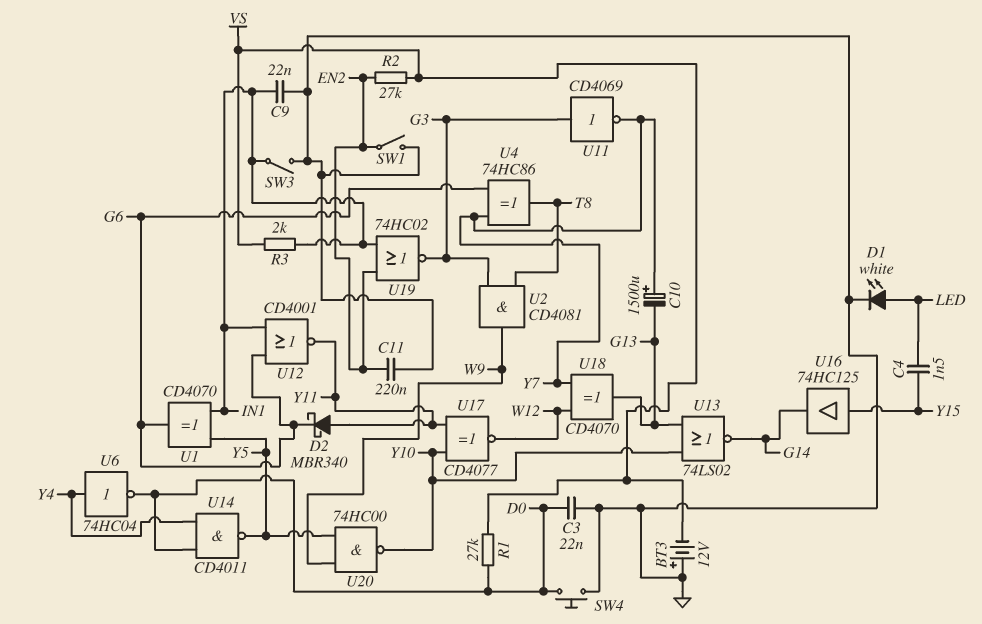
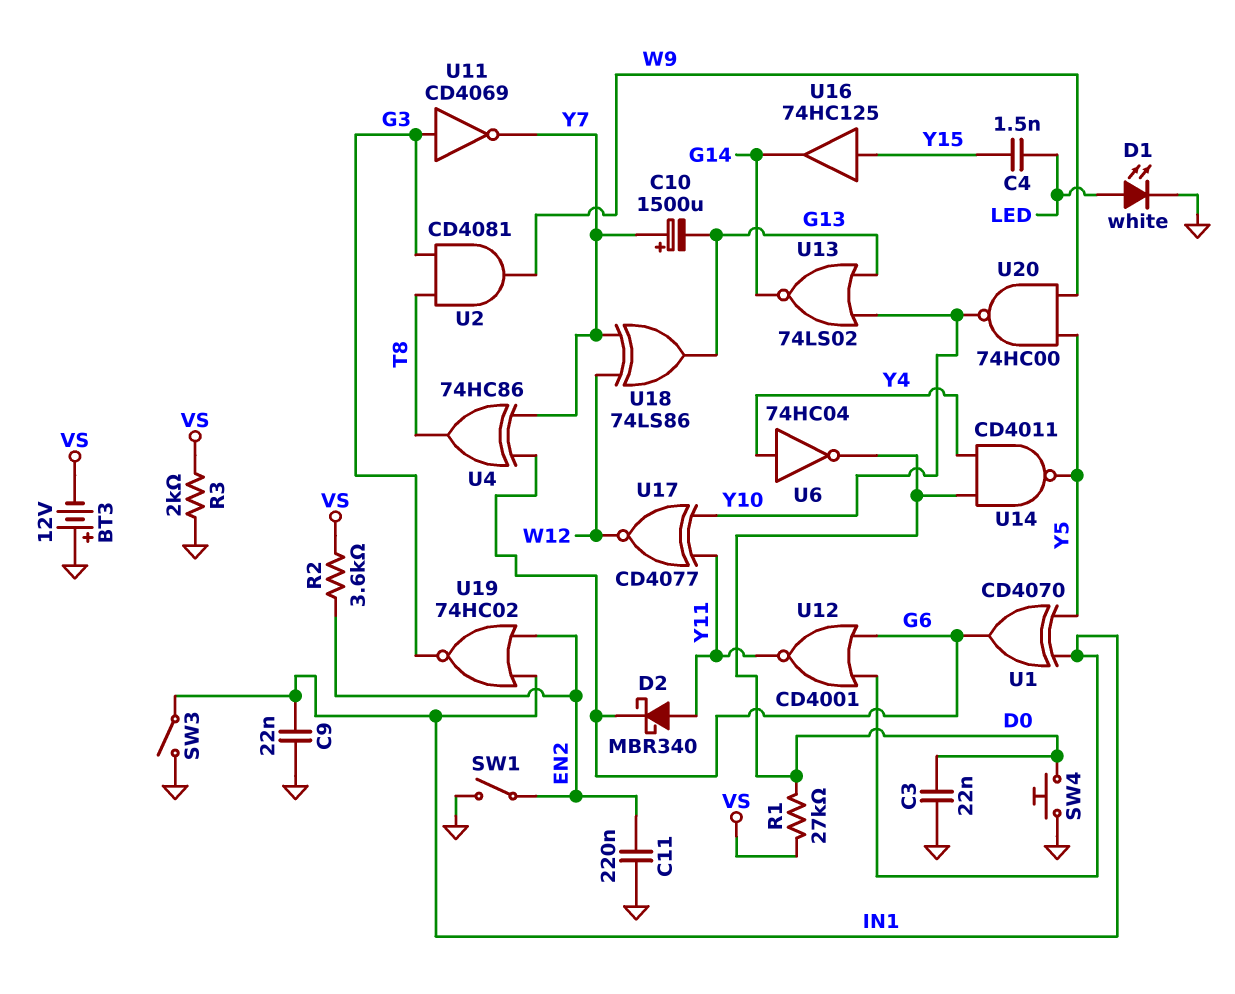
R2: 27k (EN2, VS) -> 3.6k (EN2, VS)
R3: 2k (IN1, VS) -> 2k (GND, VS)
U18: XOR CD4070 (in W12, in Y7, out G13) -> XOR 74LS86 (in W12, in Y7, out G13)

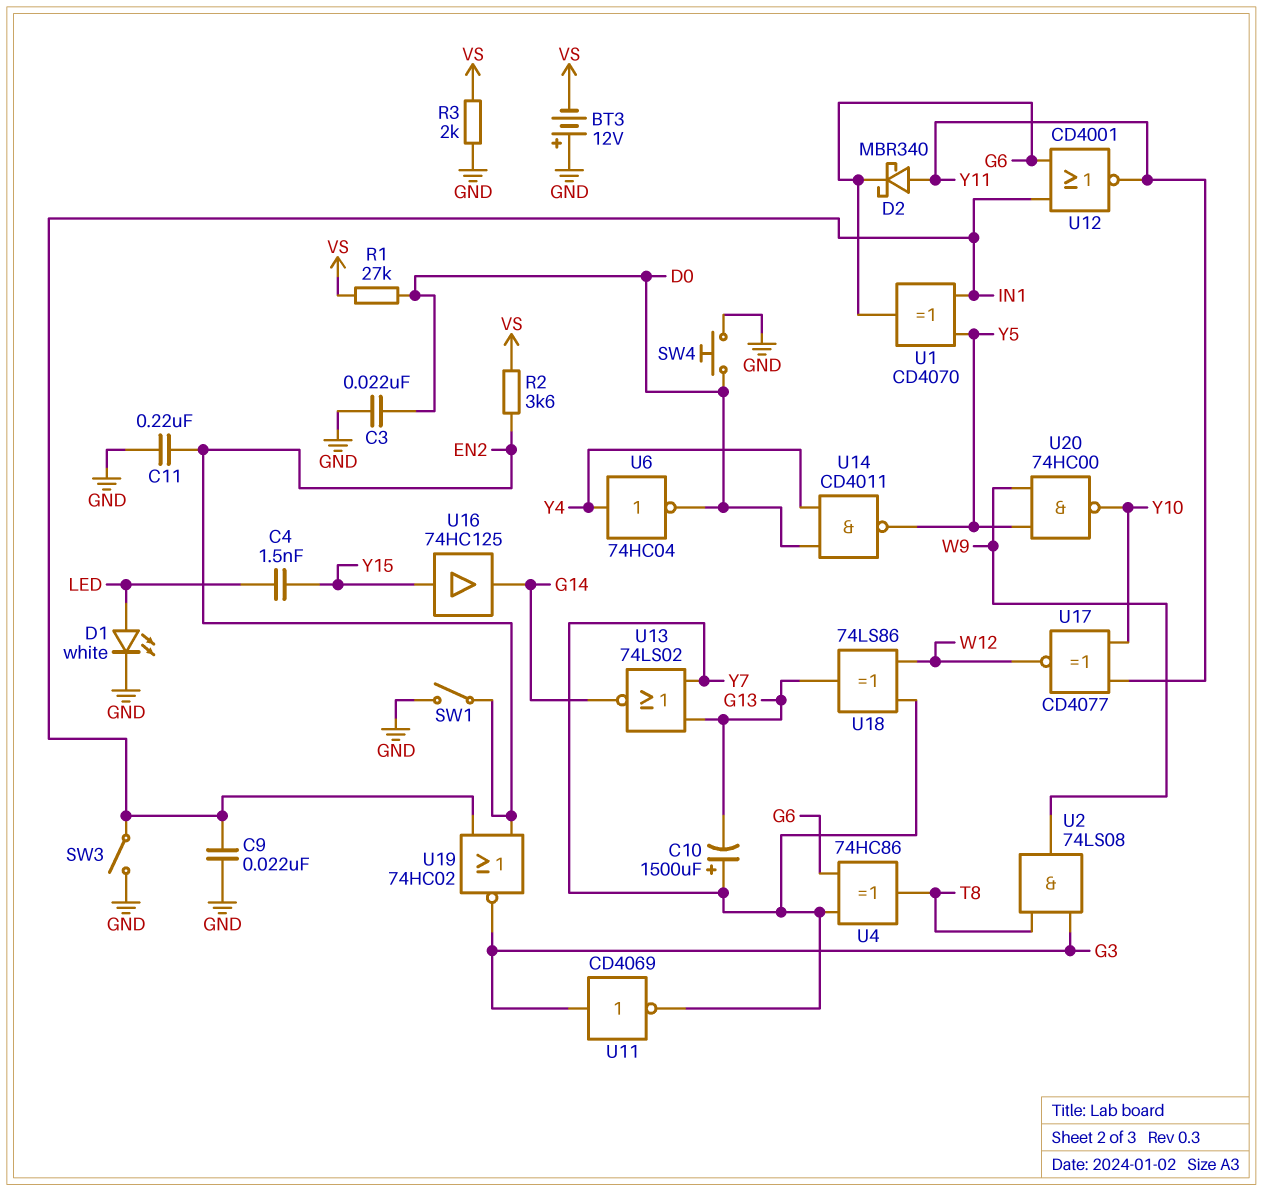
U2: AND CD4081 (in G3, in T8, out W9) -> AND 74LS08 (in G3, in T8, out W9)
U13: NOR 74LS02 (in G13, in Y10, out G14) -> NOR 74LS02 (in G13, in Y7, out G14)

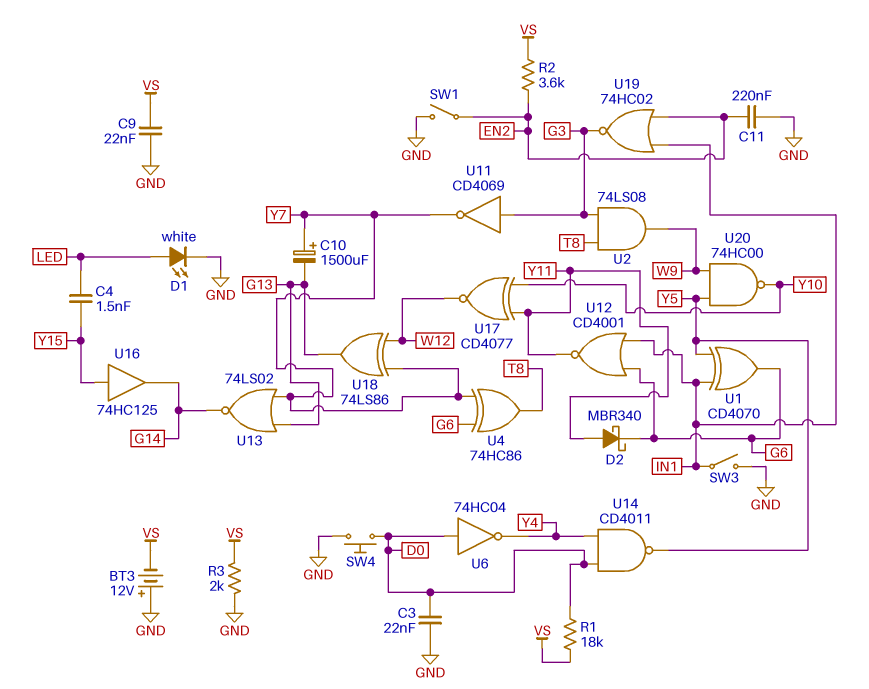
C9: 22nF (GND, IN1) -> 22nF (GND, VS)
R1: 27k (D0, VS) -> 18k (D0, VS)
U6: NOT 74HC04 (in Y4, out D0) -> NOT 74HC04 (in D0, out Y4)

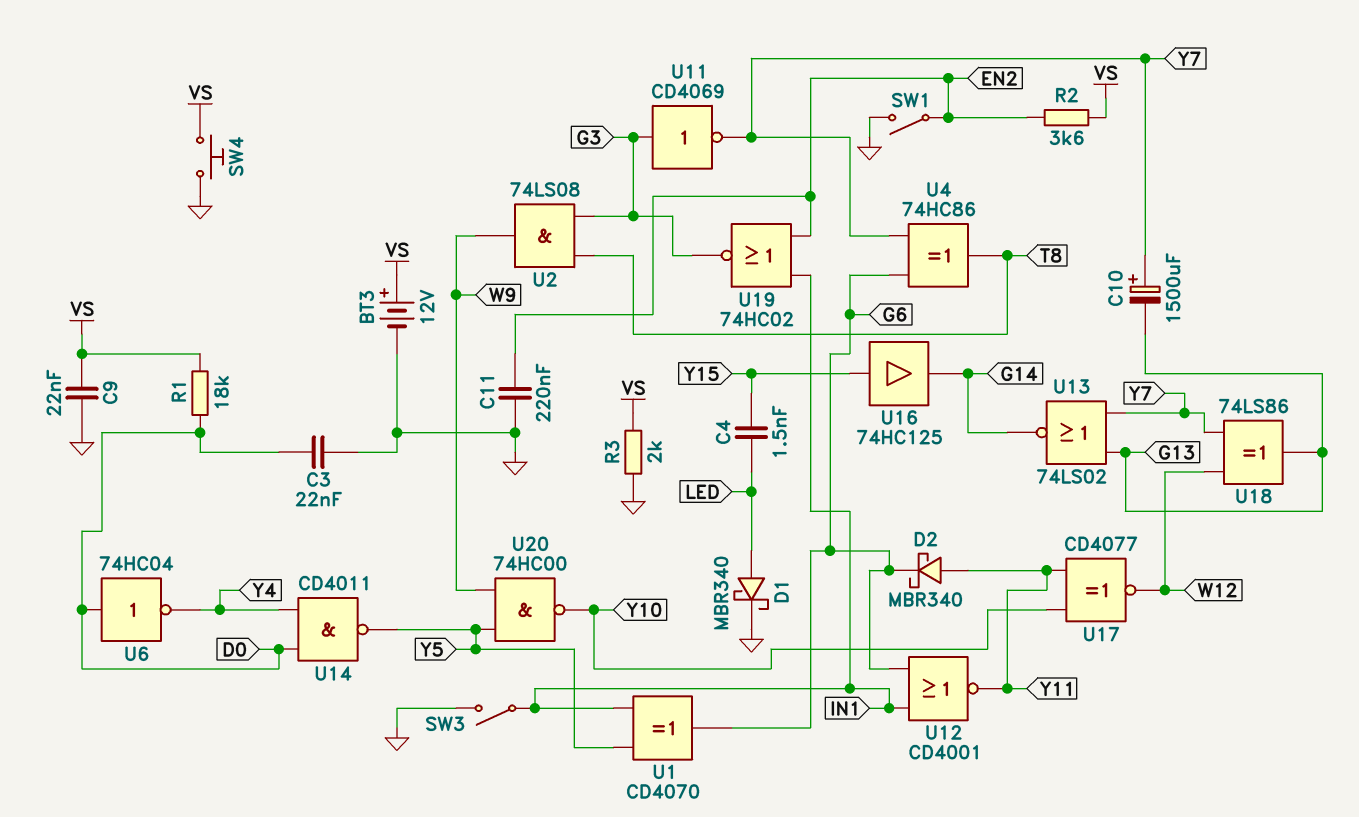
BT3: 12V (plus GND, minus VS) -> 12V (plus VS, minus GND)
D1: LED white (A LED, K GND) -> schottky MBR340 (A LED, K GND)
SW4: button (D0, GND) -> button (GND, VS)

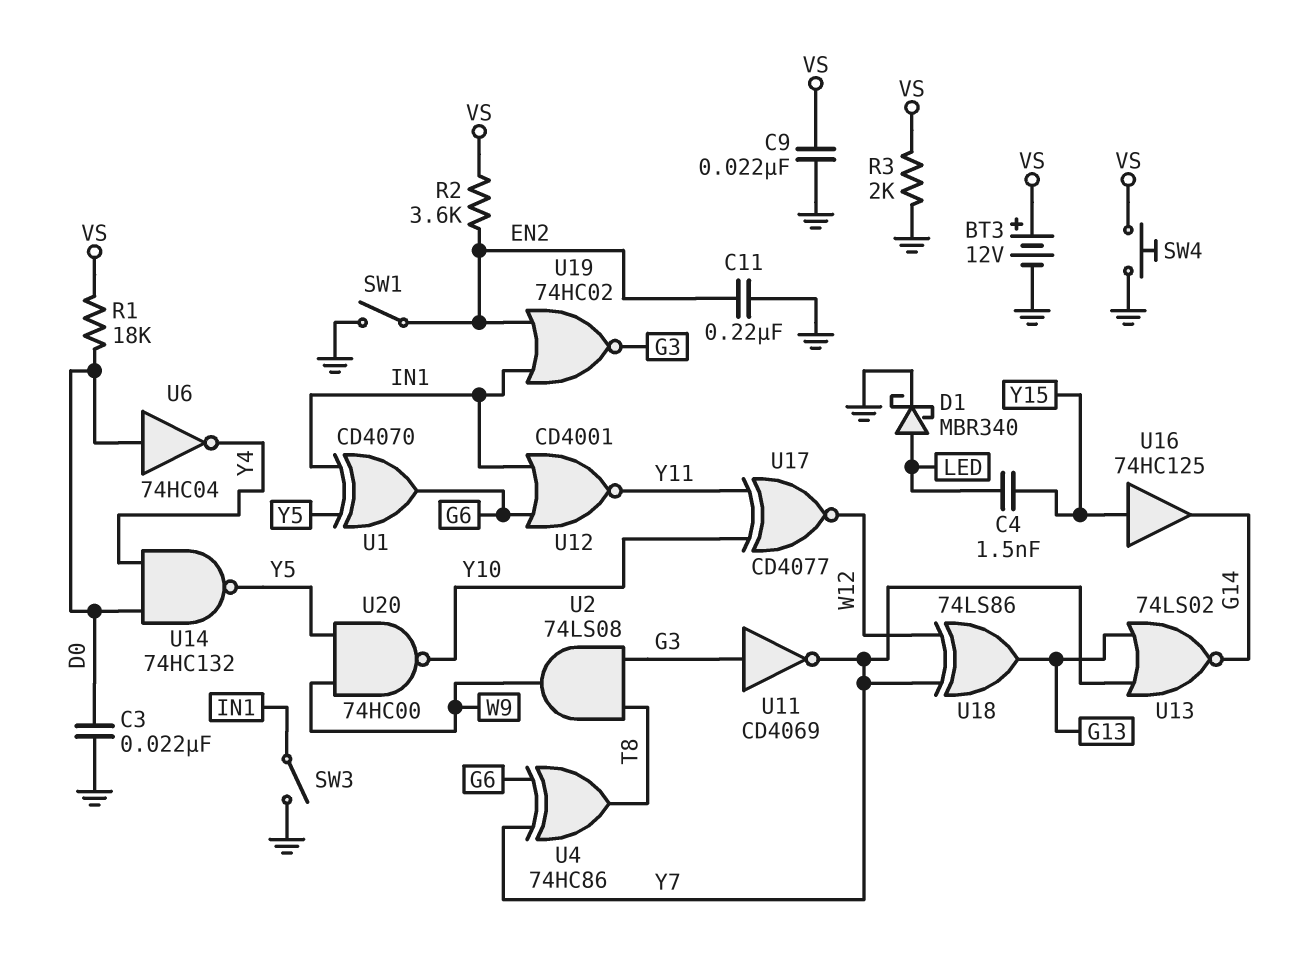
C10: 1500uF (plus Y7, minus G13) -> none
D2: schottky MBR340 (A Y11, K G6) -> none
U14: NAND CD4011 (in D0, in Y4, out Y5) -> NAND 74HC132 (in D0, in Y4, out Y5)

